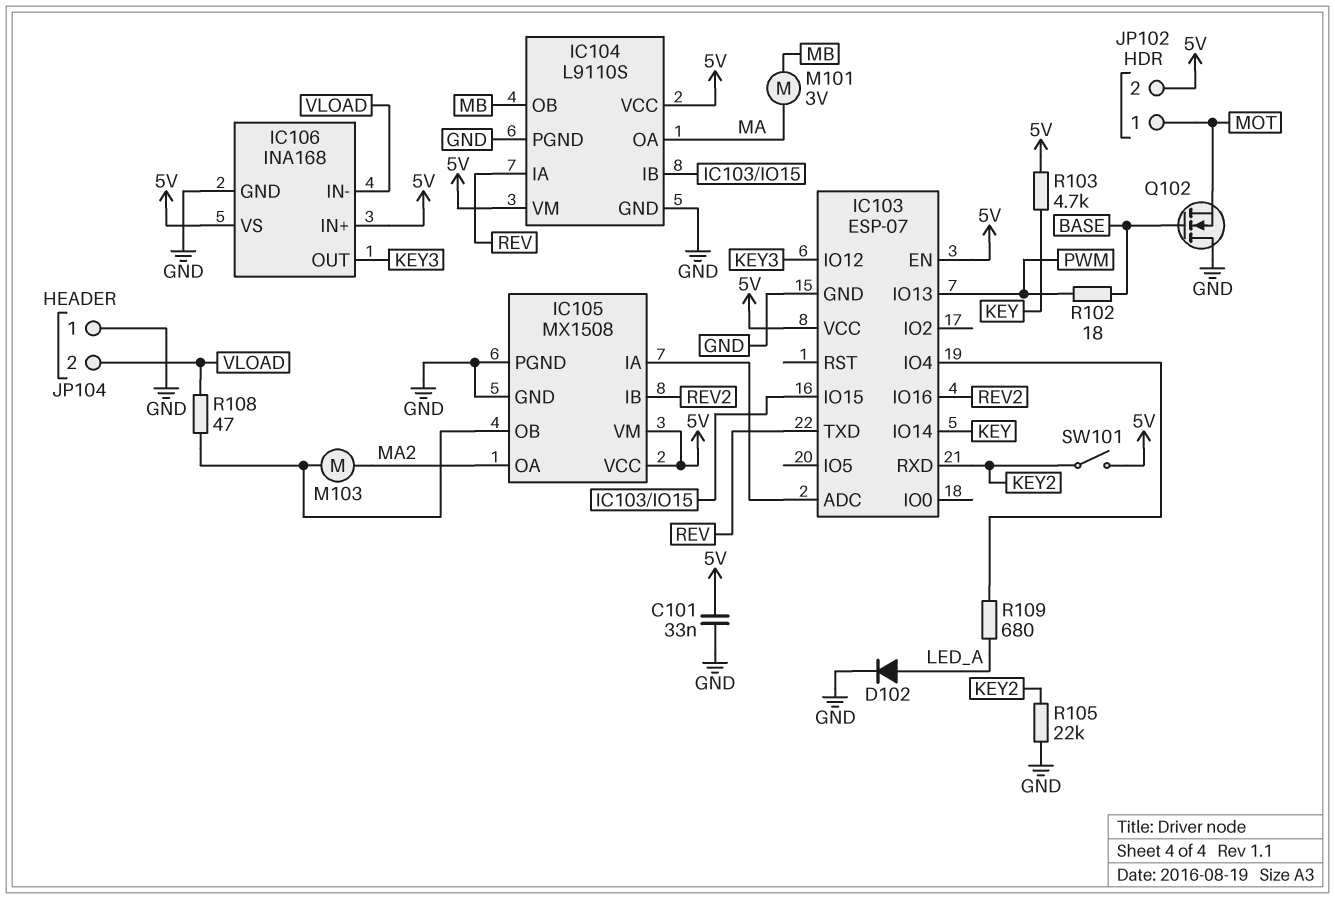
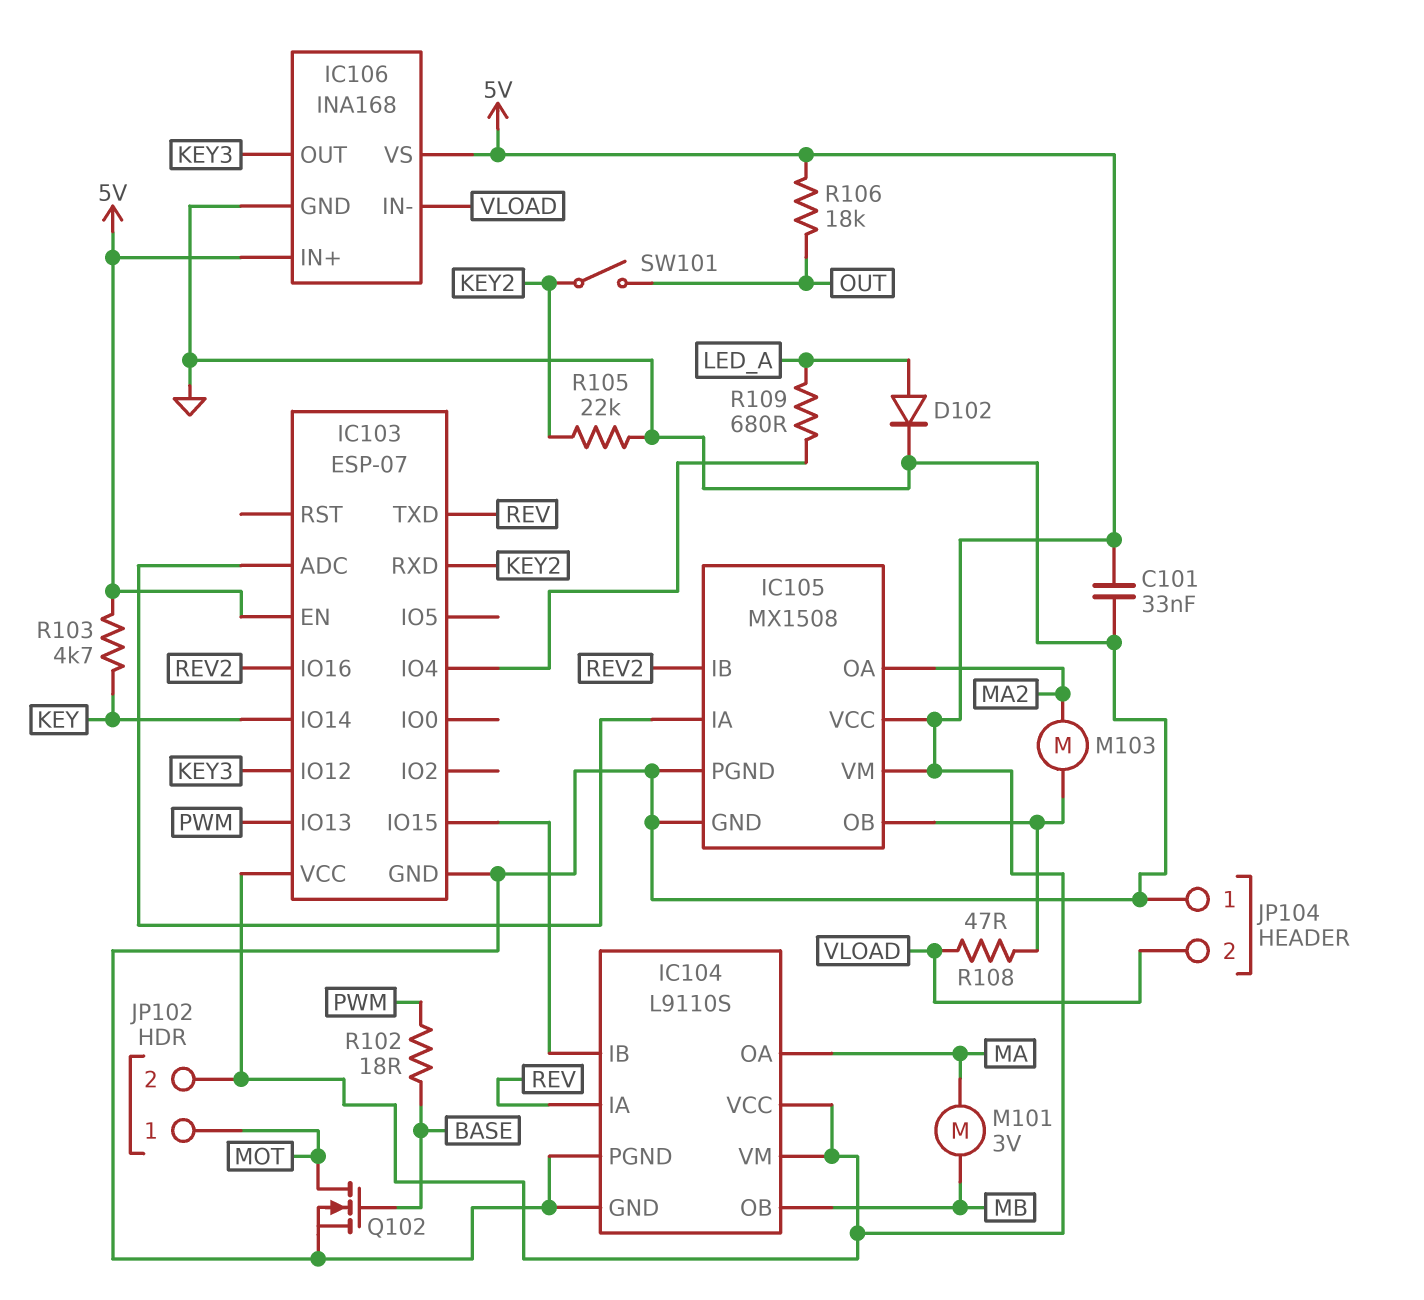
Q102: NMOS (G BASE, D GND, S MOT) -> NMOS (G BASE, D MOT, S GND)
R106: none -> 18k (5V, OUT)
SW101: switch (5V, KEY2) -> switch (KEY2, OUT)

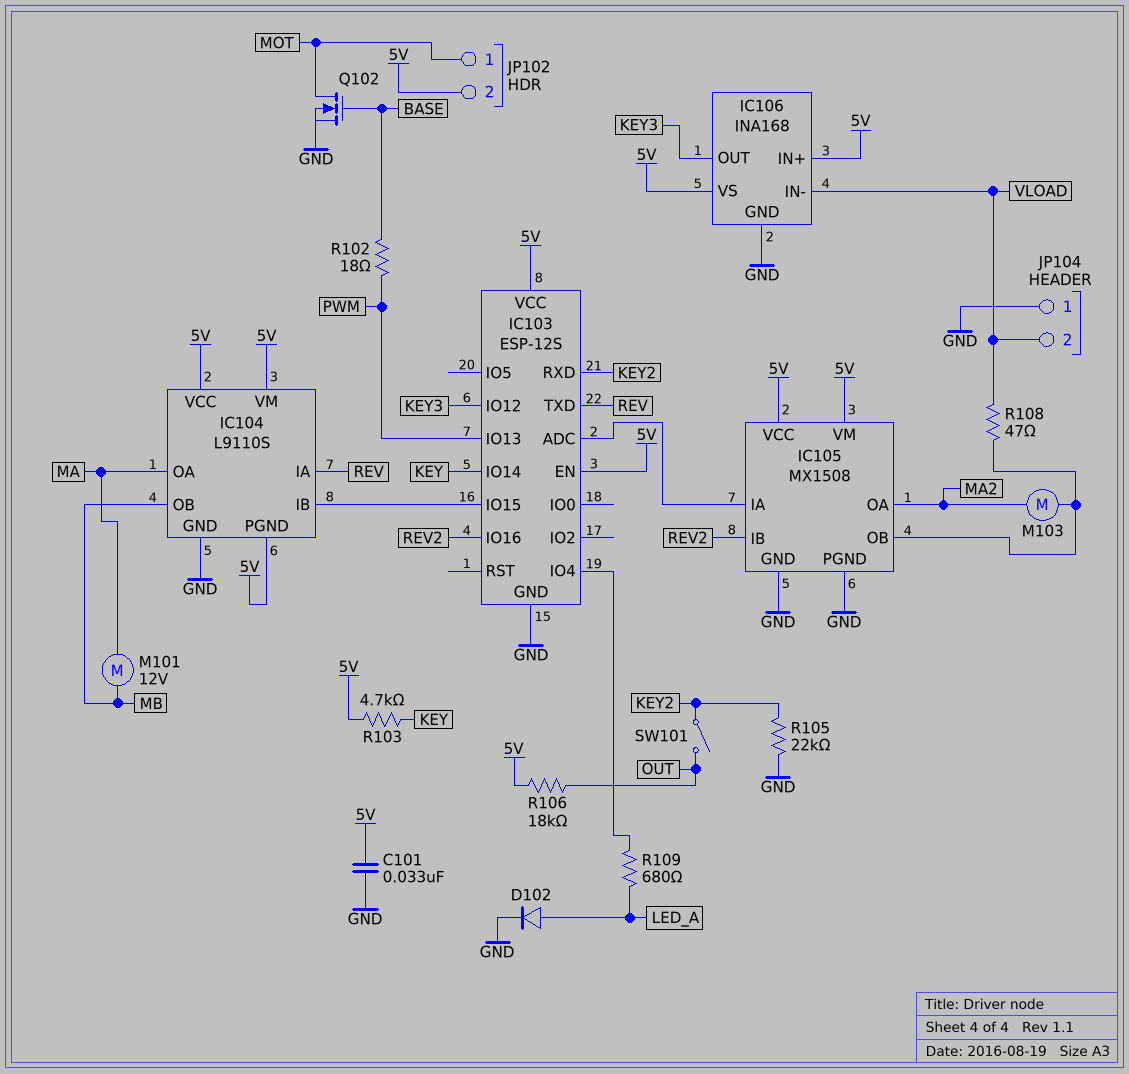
IC103: ESP-07 -> ESP-12S
IC104 pin PGND: GND -> 5V
M101: motor 3V (MA, MB) -> motor 12V (MA, MB)

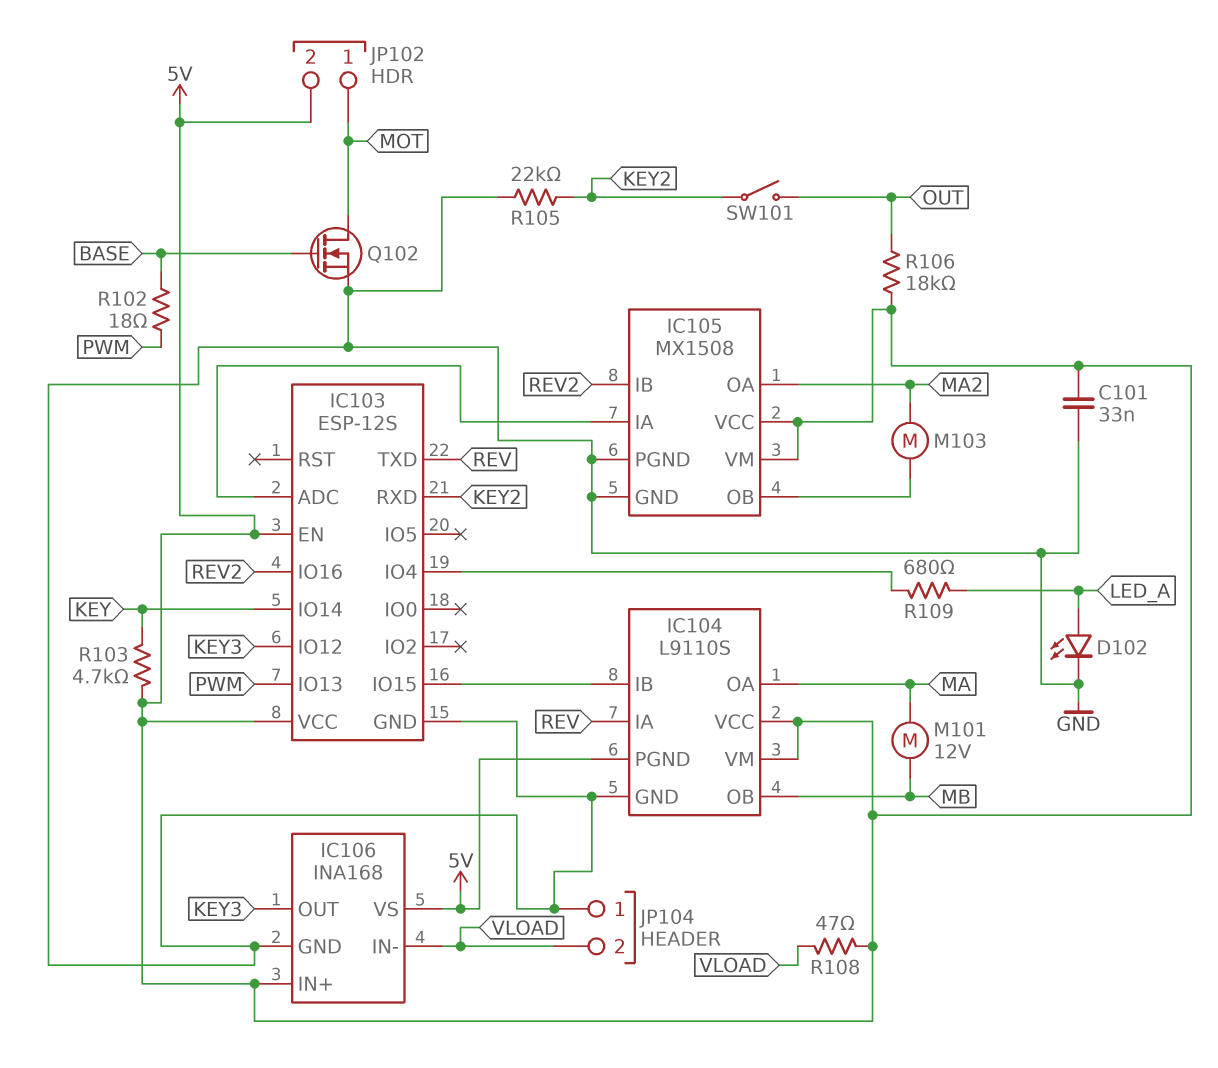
D102: diode (A LED_A, K GND) -> LED (A LED_A, K GND)
R108: 47 (IC105/OB, VLOAD) -> 47 (5V, VLOAD)

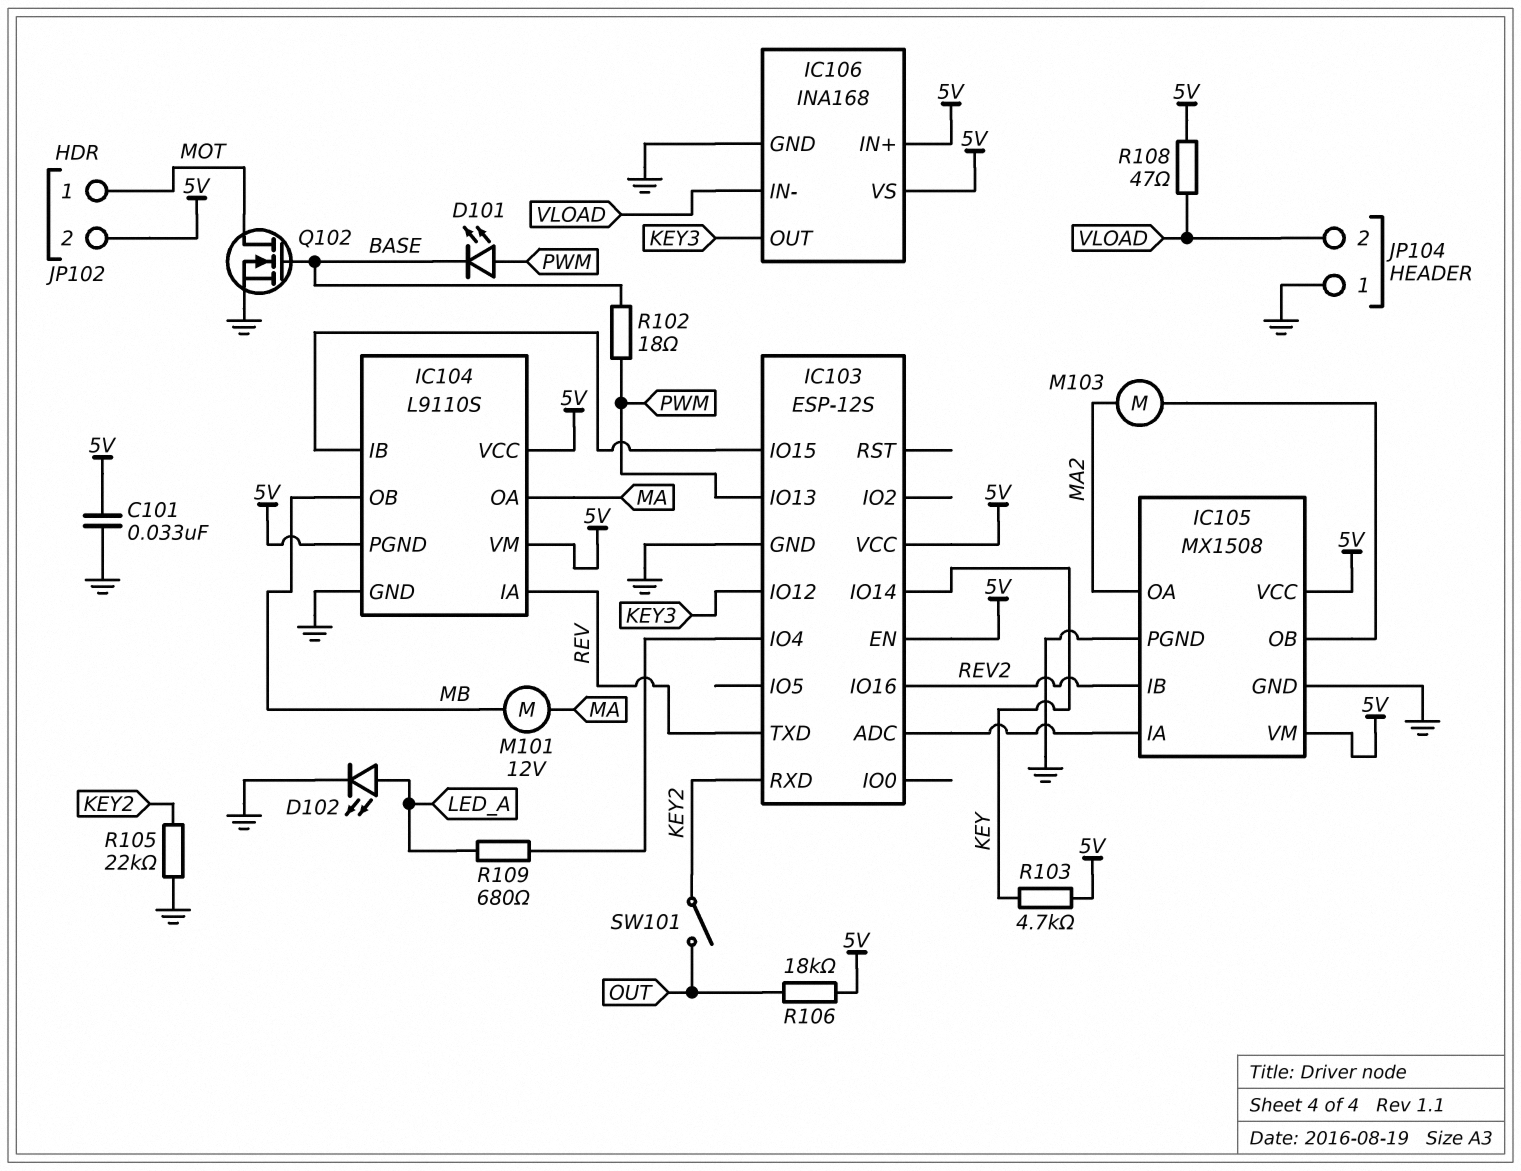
D101: none -> LED (A PWM, K BASE)

